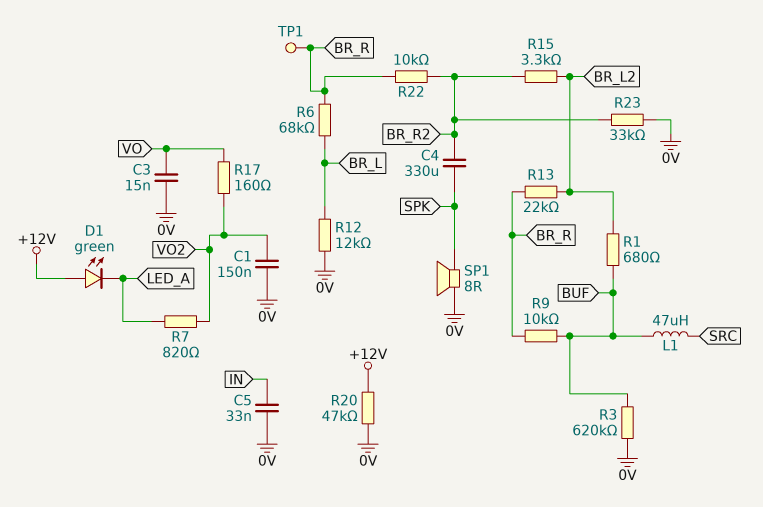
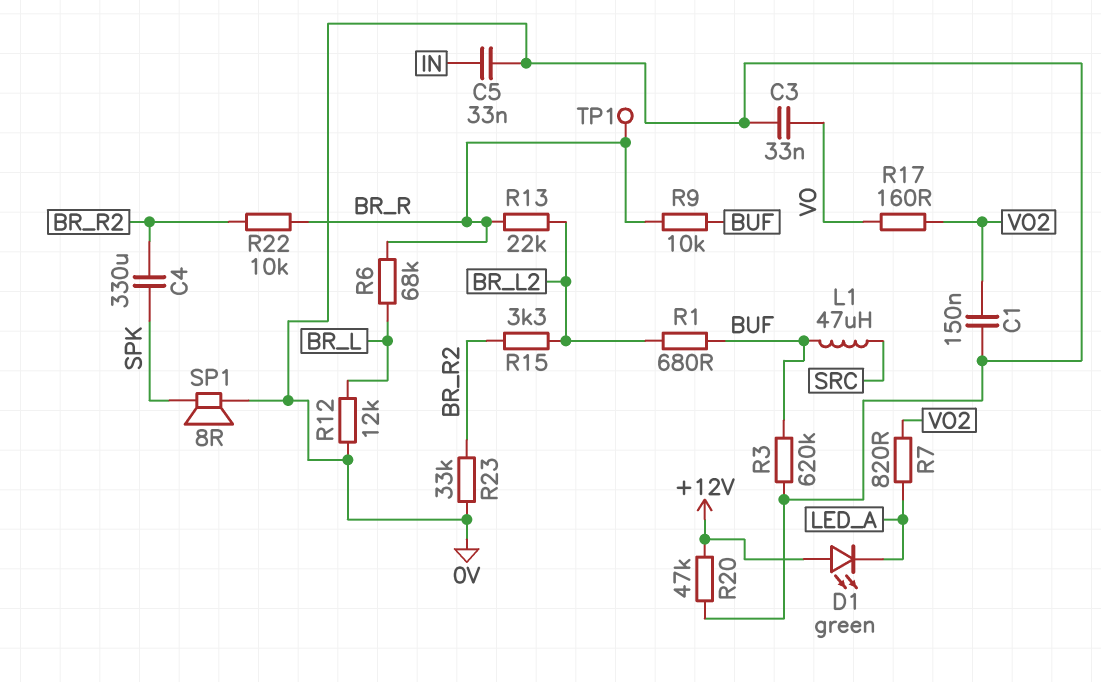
C3: 15nF (0V, VO) -> 33nF (0V, VO)

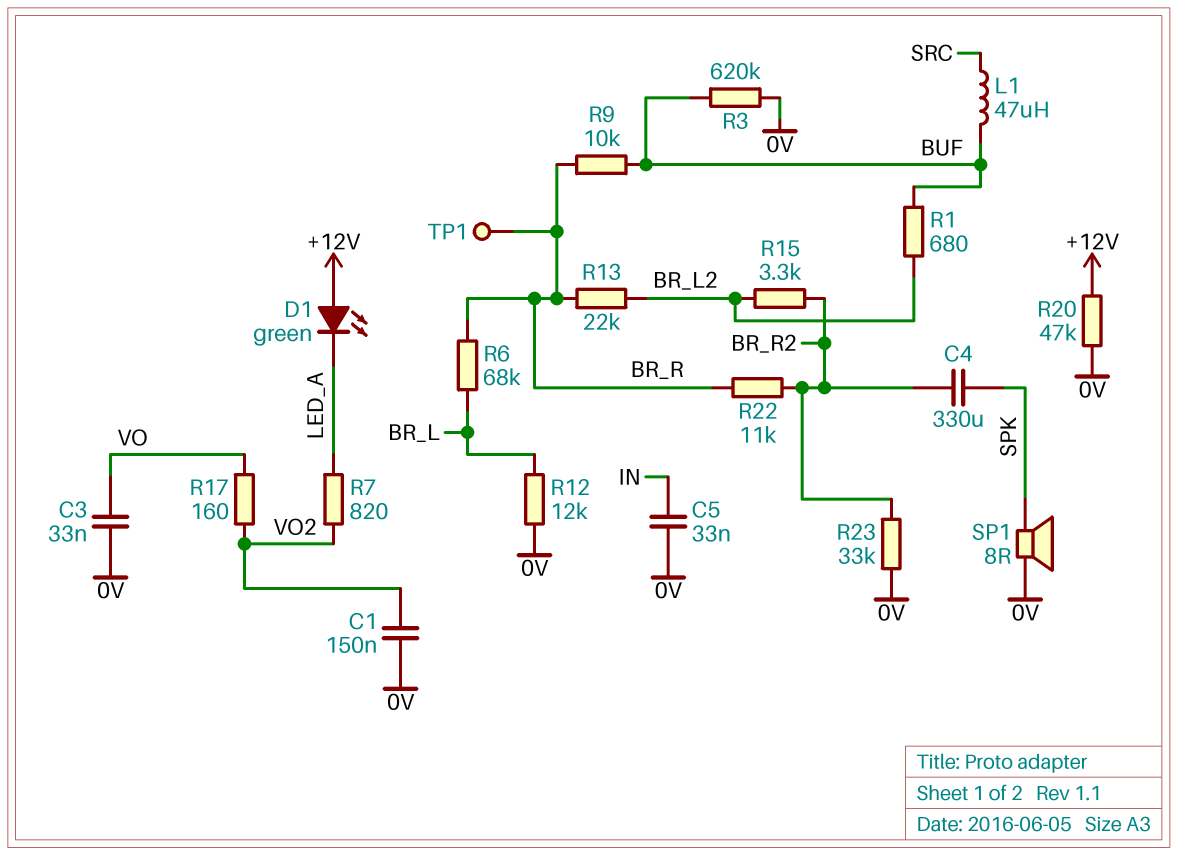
R22: 10k (BR_R, BR_R2) -> 11k (BR_R, BR_R2)

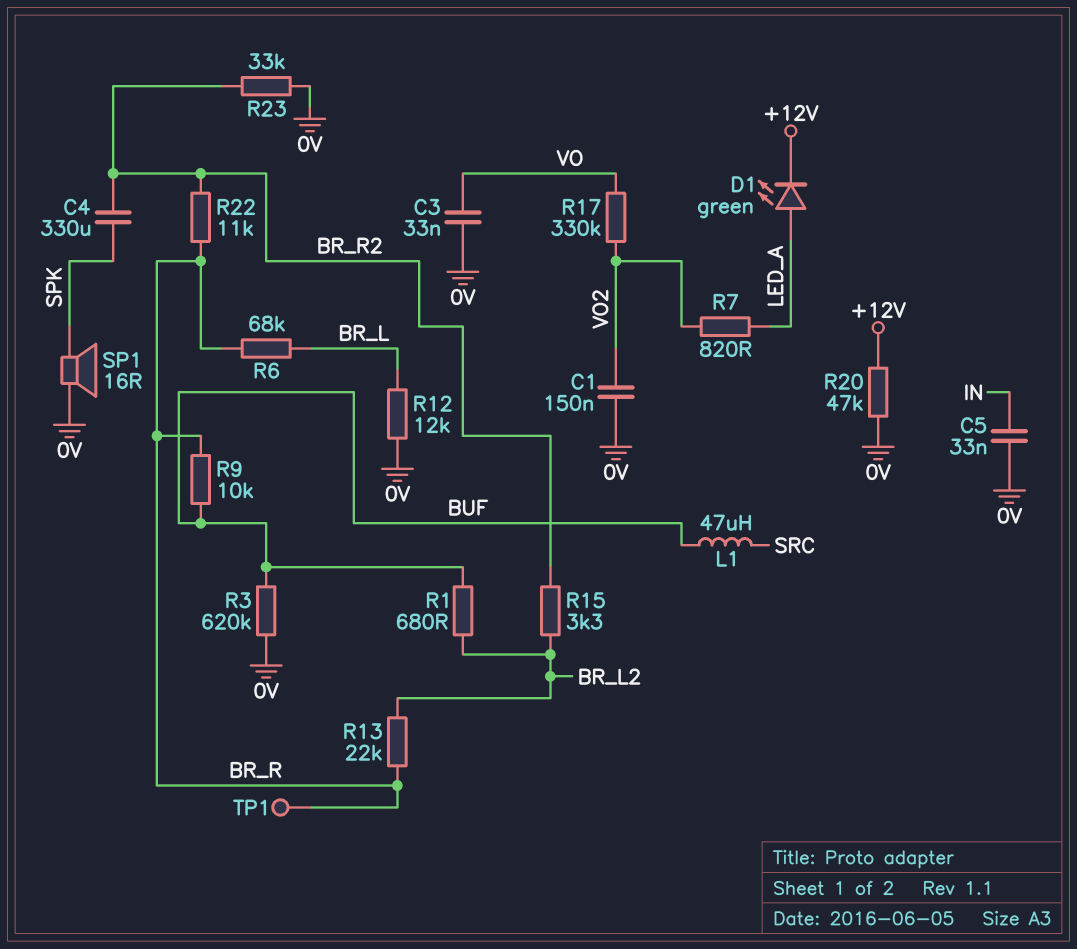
D1: LED green (A +12V, K LED_A) -> LED green (A LED_A, K +12V)
R17: 160 (VO, VO2) -> 330k (VO, VO2)
SP1: speaker 8R (0V, SPK) -> speaker 16R (0V, SPK)

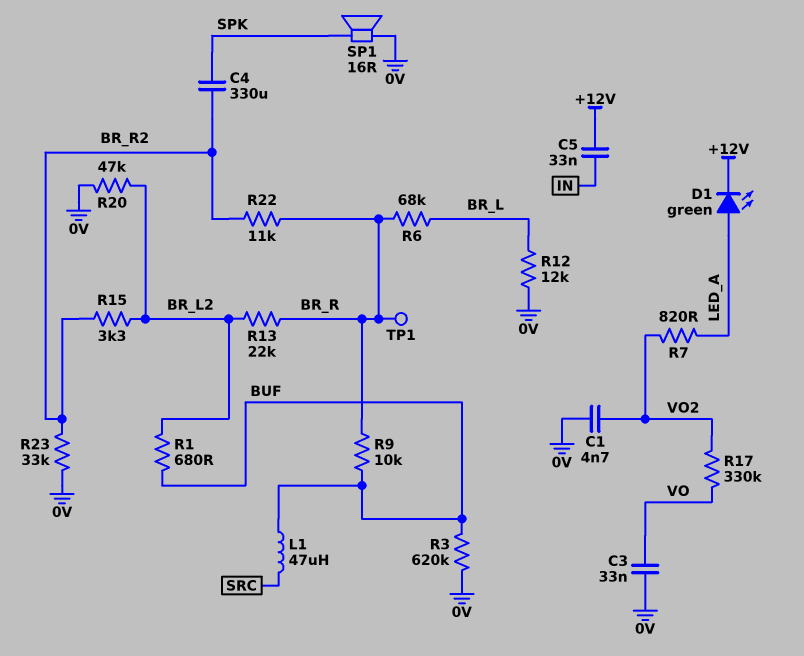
C1: 150nF (0V, VO2) -> 4.7nF (0V, VO2)
C5: 33nF (0V, IN) -> 33nF (+12V, IN)
R20: 47k (+12V, 0V) -> 47k (0V, BR_L2)

